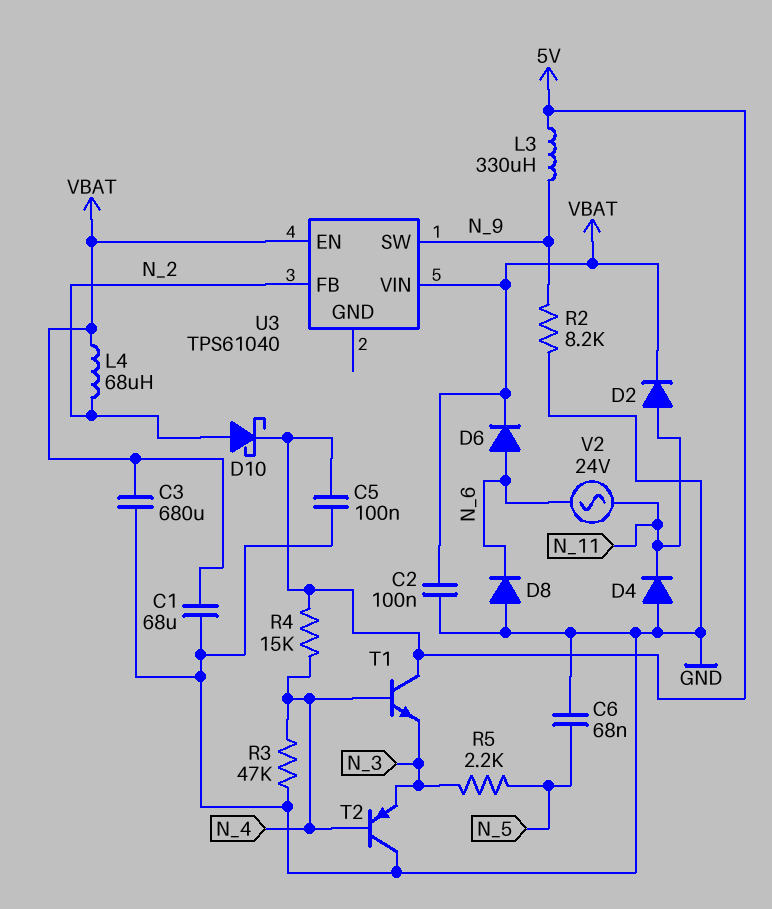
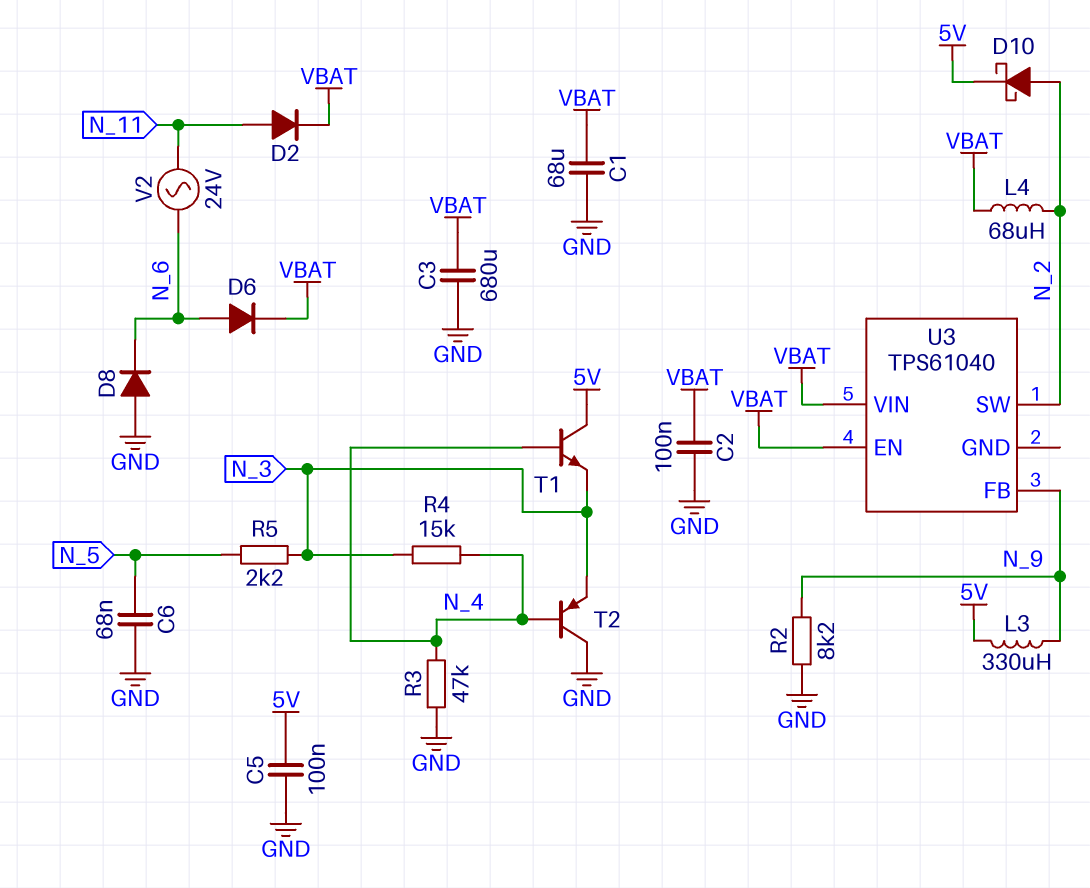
D4: diode (A GND, K N_11) -> none
R4: 15k (5V, N_4) -> 15k (N_3, N_4)
U3 pin FB: N_2 -> N_9
U3 pin SW: N_9 -> N_2

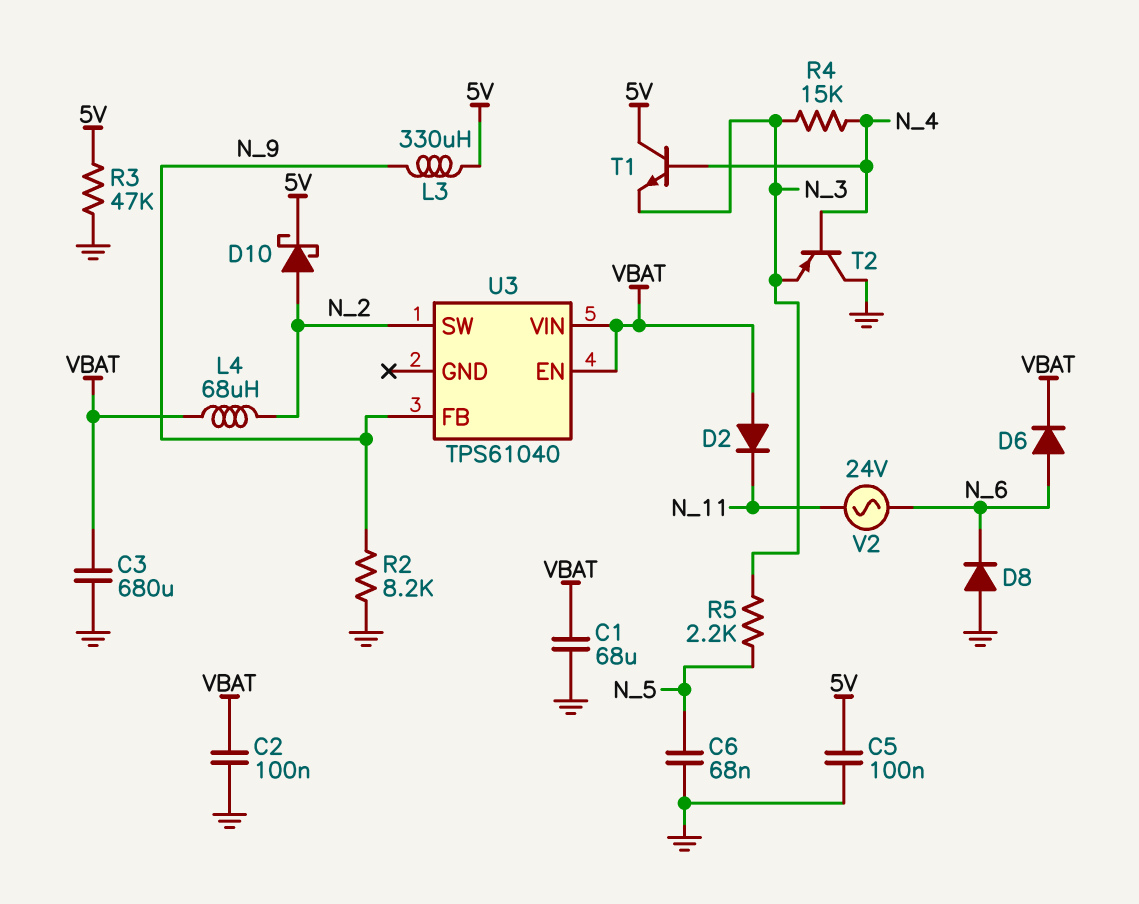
D2: diode (A N_11, K VBAT) -> diode (A VBAT, K N_11)
R3: 47k (GND, N_4) -> 47k (5V, GND)

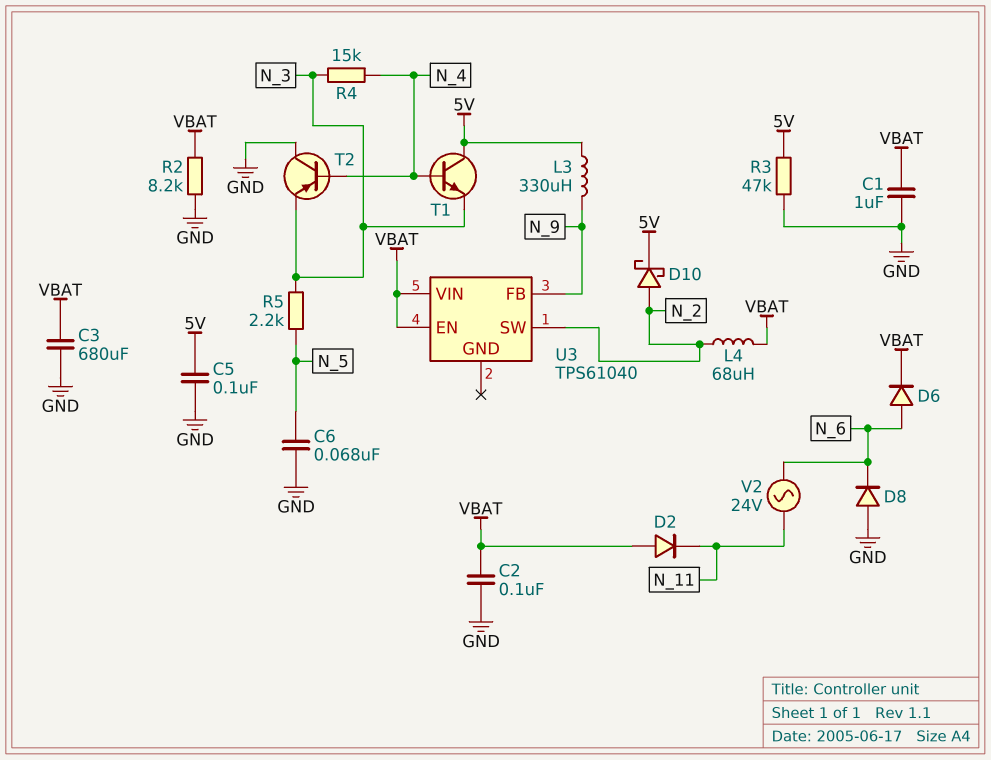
C1: 68uF (GND, VBAT) -> 1uF (GND, VBAT)
R2: 8.2k (GND, N_9) -> 8.2k (GND, VBAT)

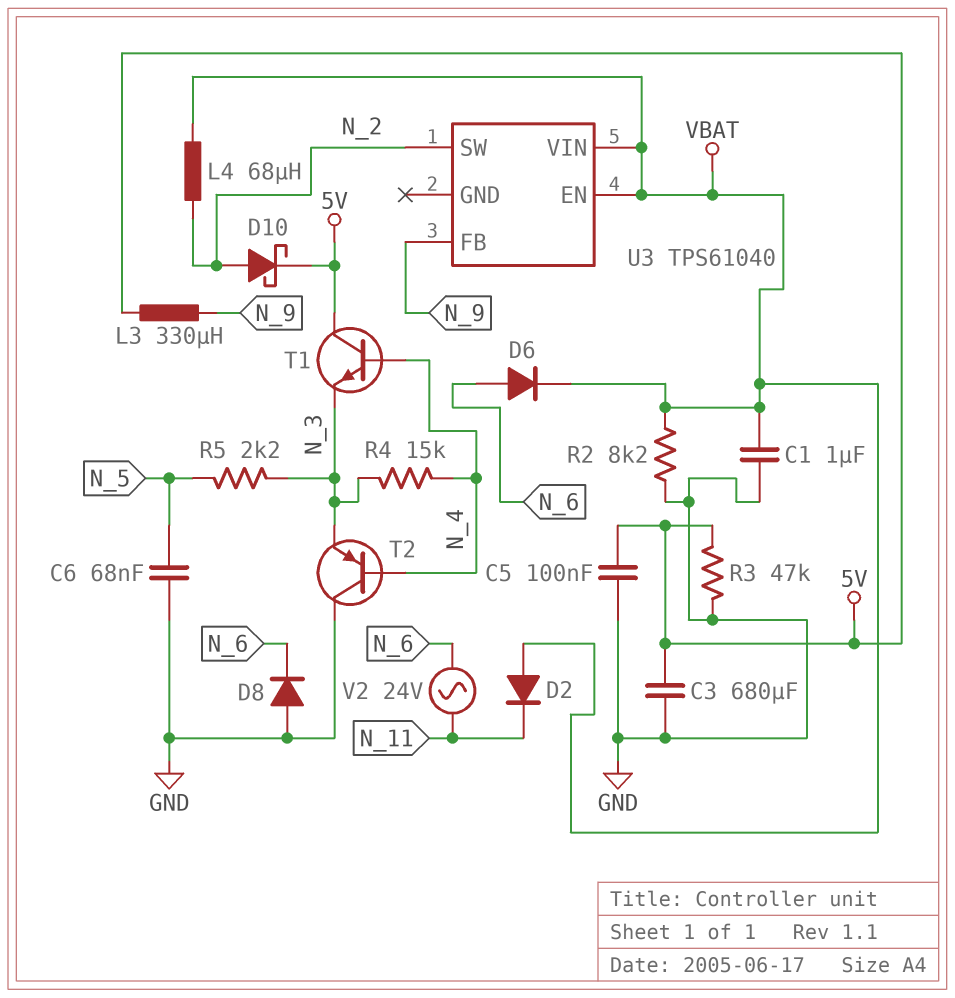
C2: 100nF (GND, VBAT) -> none
C3: 680uF (GND, VBAT) -> 680uF (5V, GND)

